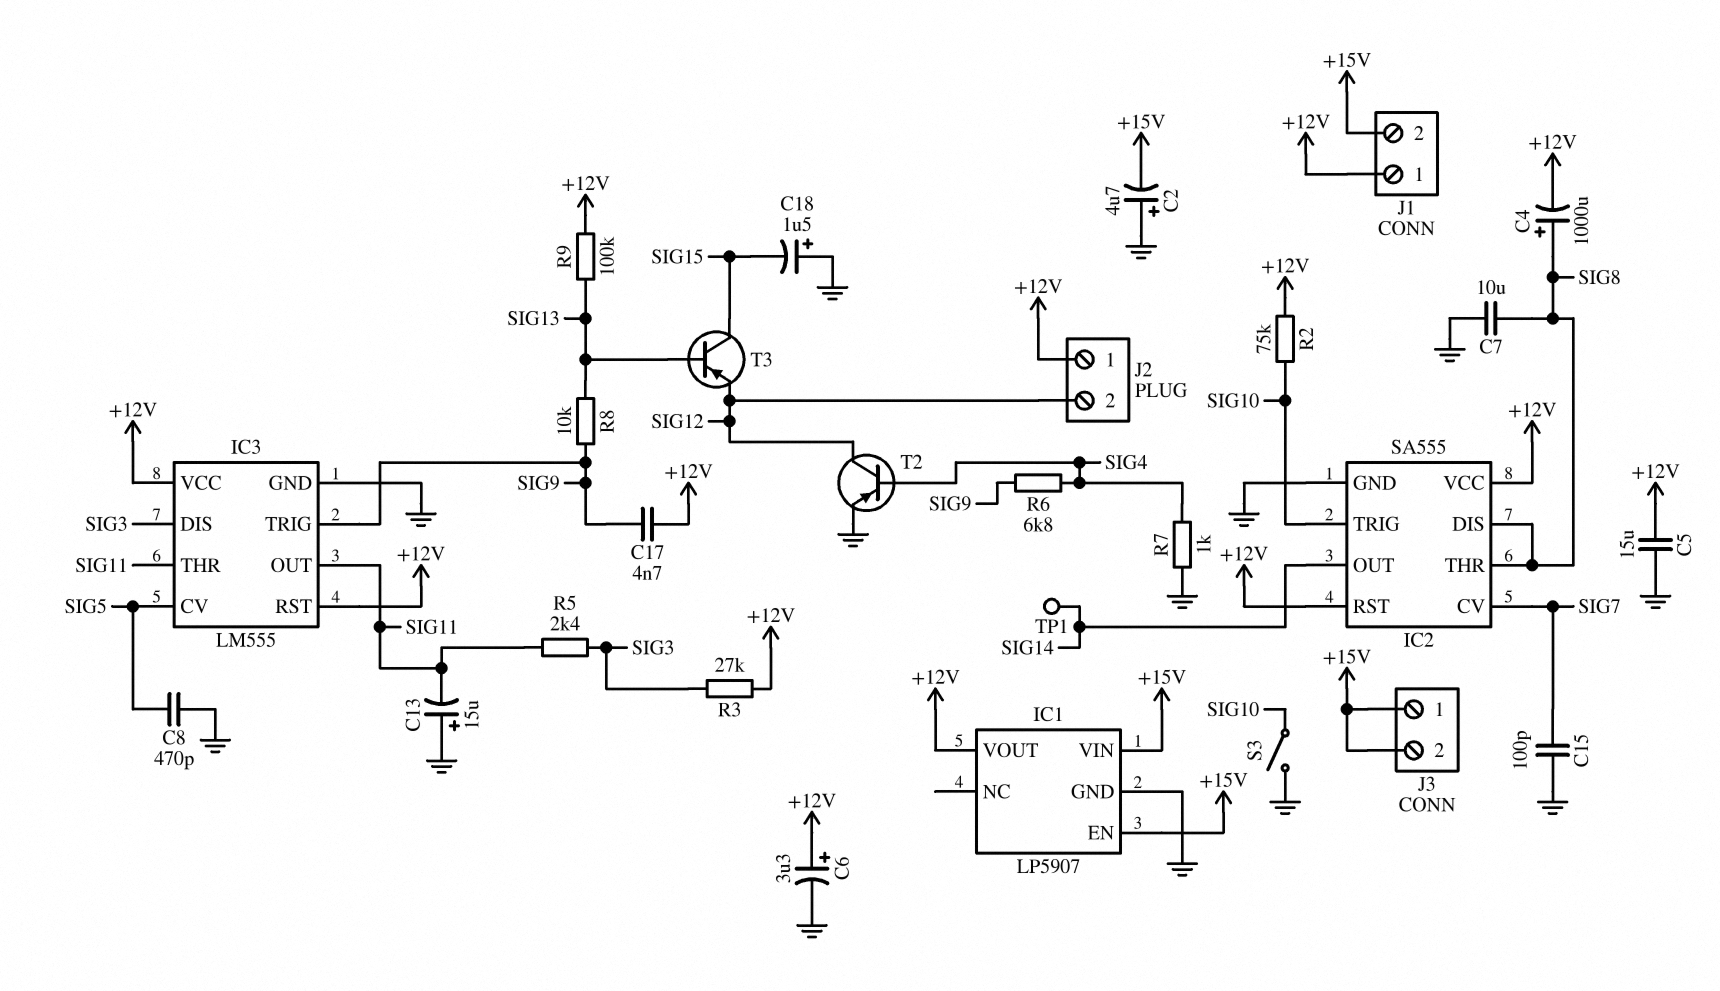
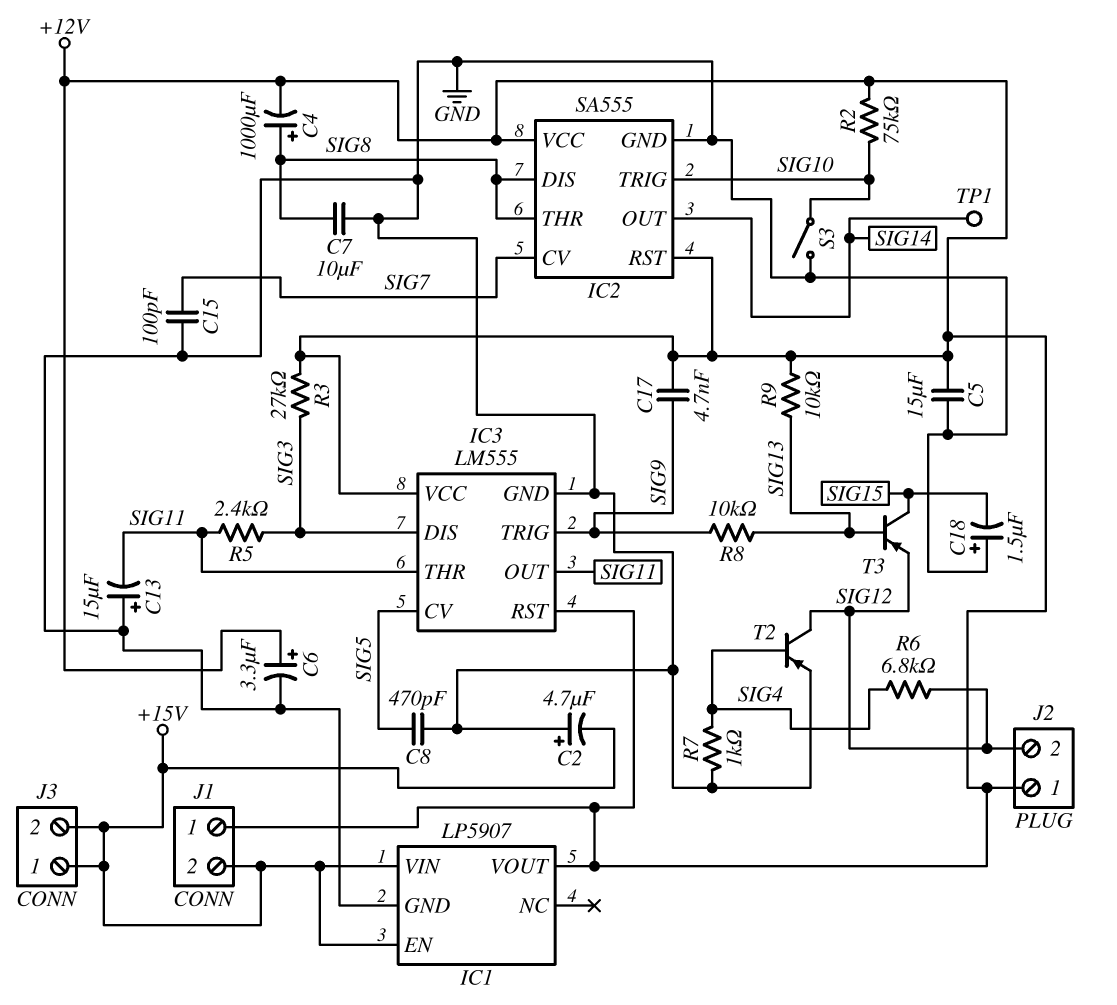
R6: 6.8k (SIG4, SIG9) -> 6.8k (SIG4, SIG12)
R9: 100k (+12V, SIG13) -> 10k (+12V, SIG13)

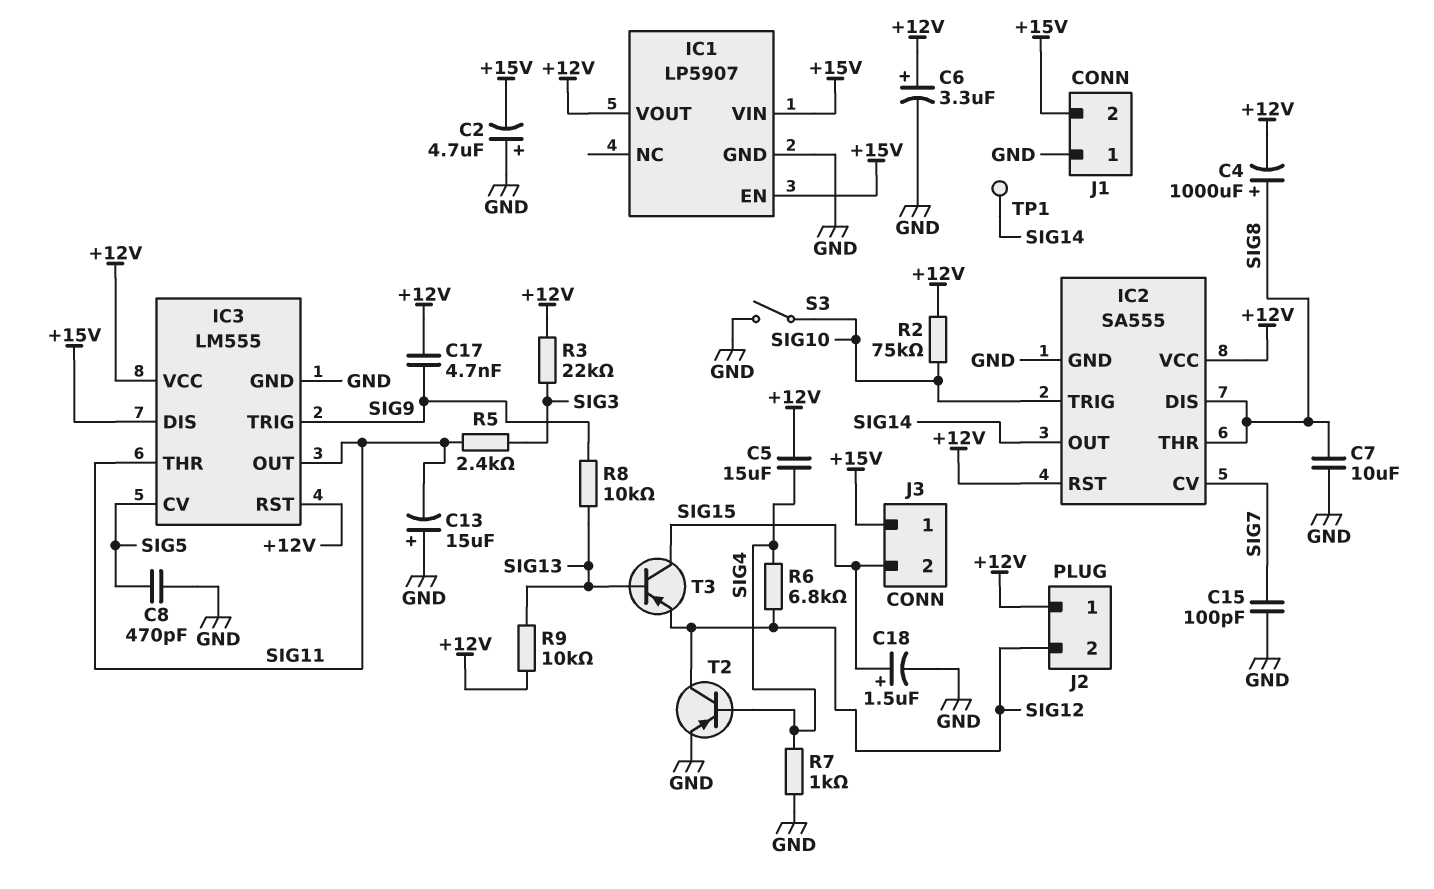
C5: 15uF (+12V, GND) -> 15uF (+12V, SIG4)
C18: 1.5uF (plus GND, minus SIG15) -> 1.5uF (plus SIG15, minus GND)
IC3 pin DIS: SIG3 -> +15V
J1 pin 1: +12V -> GND
J3 pin 2: +15V -> SIG15
R3: 27k (+12V, SIG3) -> 22k (+12V, SIG3)

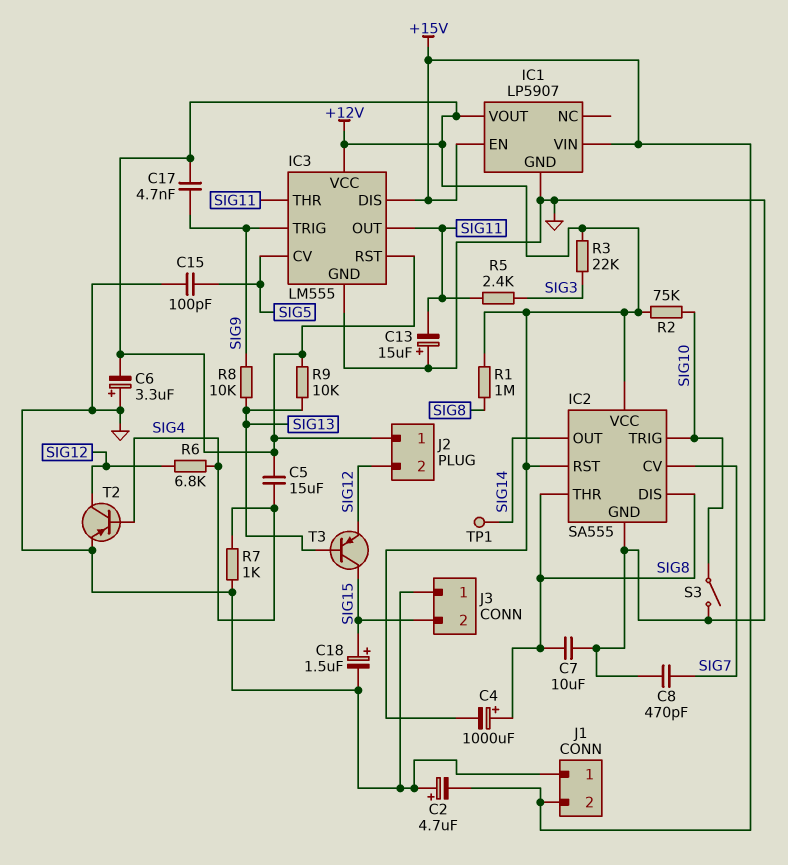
C6: 3.3uF (plus +12V, minus GND) -> 3.3uF (plus GND, minus +12V)
C8: 470pF (GND, SIG5) -> 470pF (GND, SIG7)
C15: 100pF (GND, SIG7) -> 100pF (GND, SIG5)
J3 pin 1: +15V -> GND
R1: none -> 1M (+12V, SIG8)

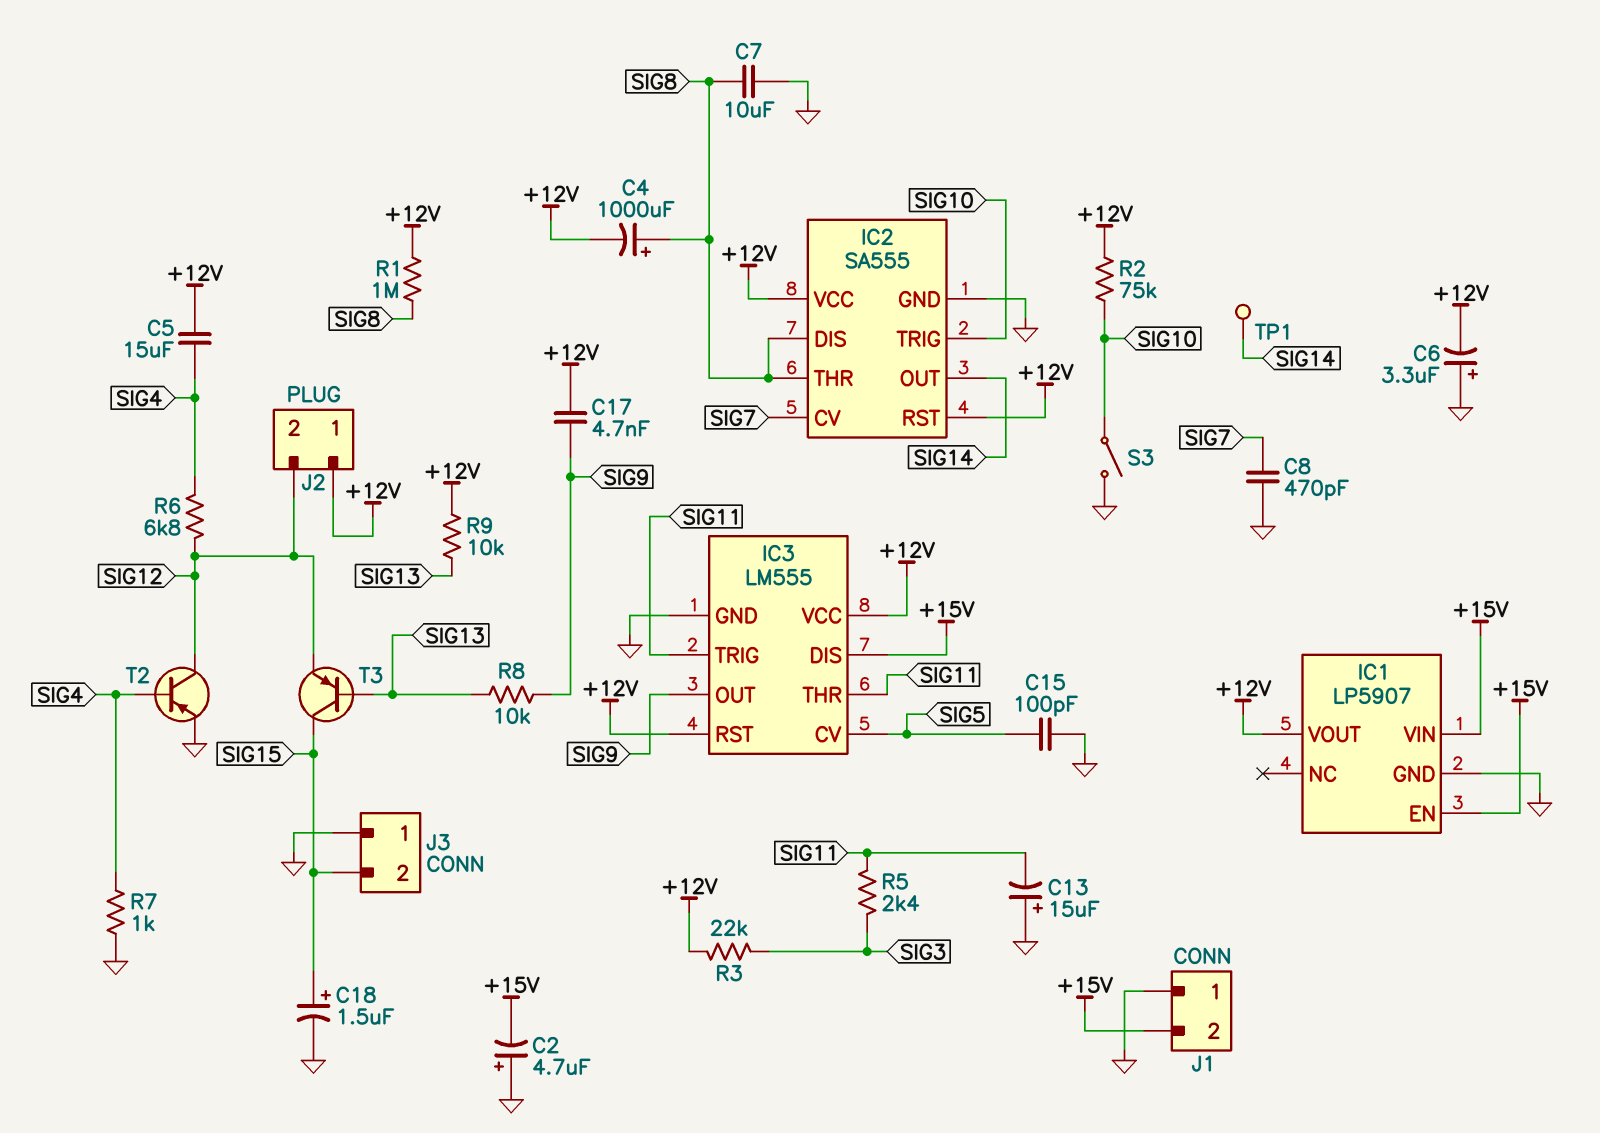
IC3 pin OUT: SIG11 -> SIG9
IC3 pin TRIG: SIG9 -> SIG11

